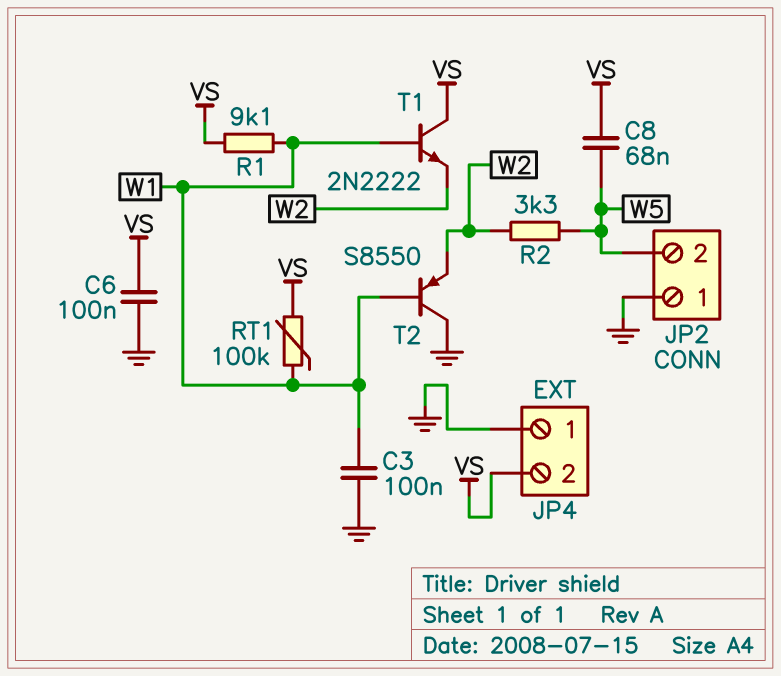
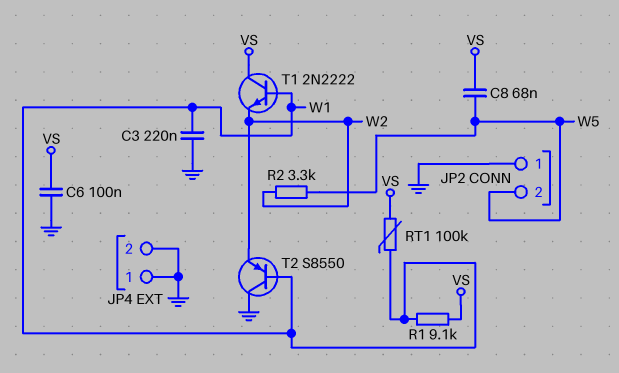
C3: 100nF (GND, W1) -> 220nF (GND, W1)
JP4 pin 2: VS -> GND

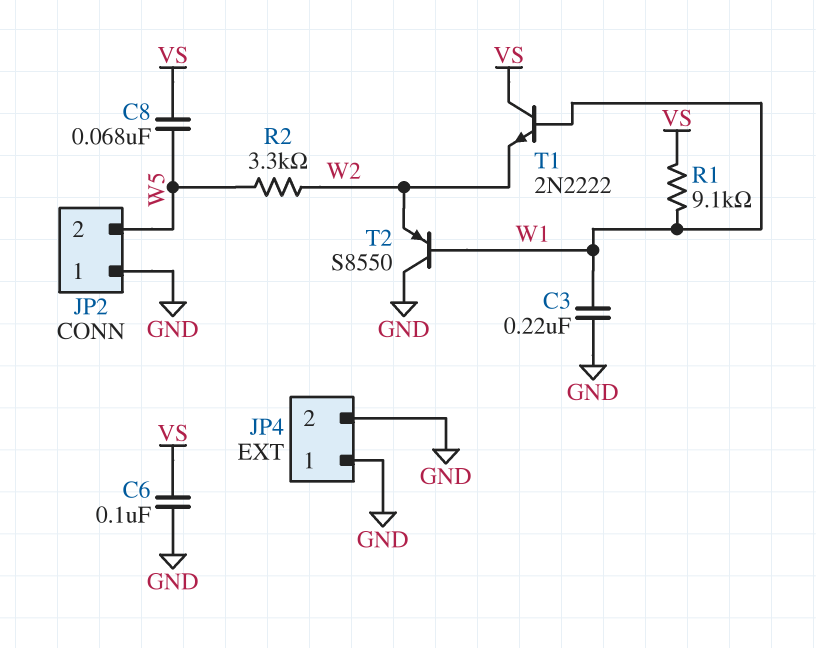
RT1: 100k (VS, W1) -> none

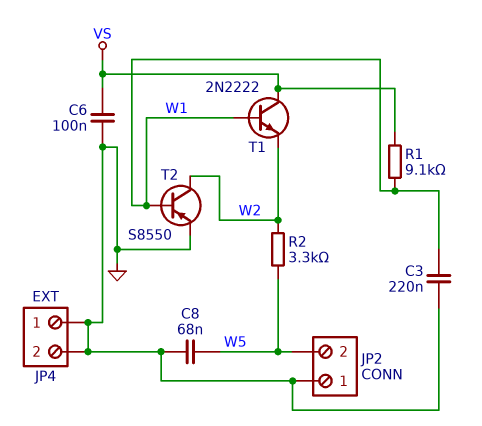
C8: 68nF (VS, W5) -> 68nF (GND, W5)
T2: PNP S8550 (B W1, C GND, E W2) -> PNP S8550 (B W1, C W2, E GND)

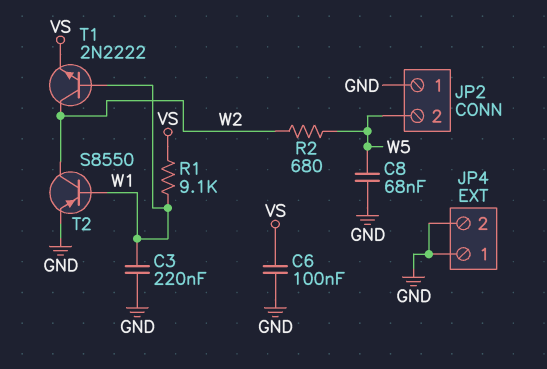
R2: 3.3k (W2, W5) -> 680 (W2, W5)
T1: NPN 2N2222 (B W1, C VS, E W2) -> NPN 2N2222 (B W1, C W2, E VS)

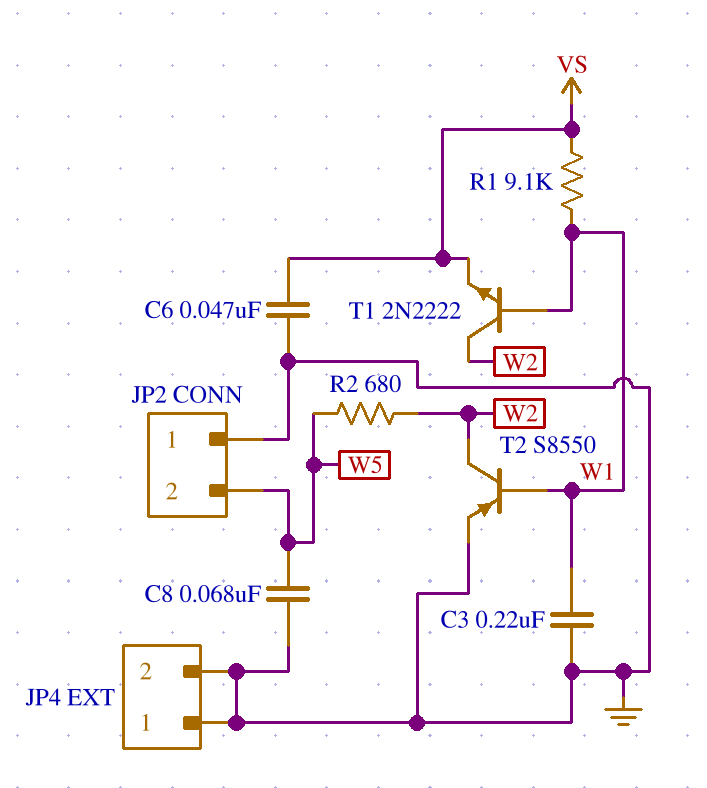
C6: 100nF (GND, VS) -> 47nF (GND, VS)

